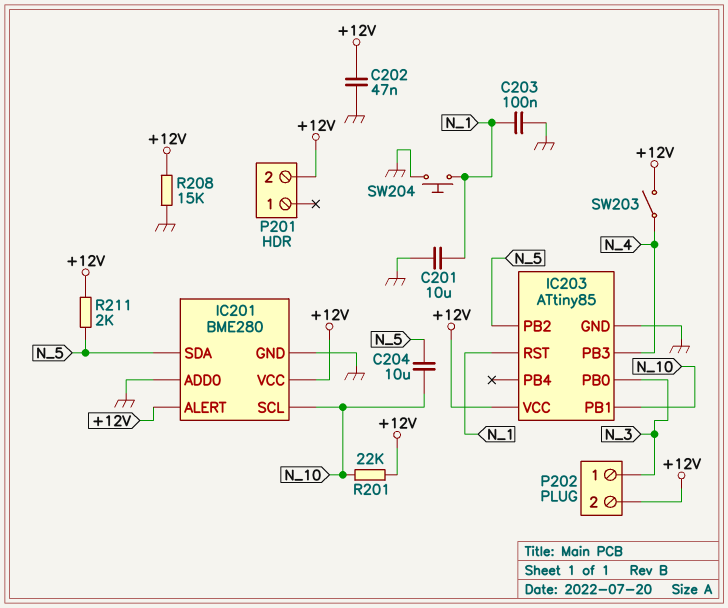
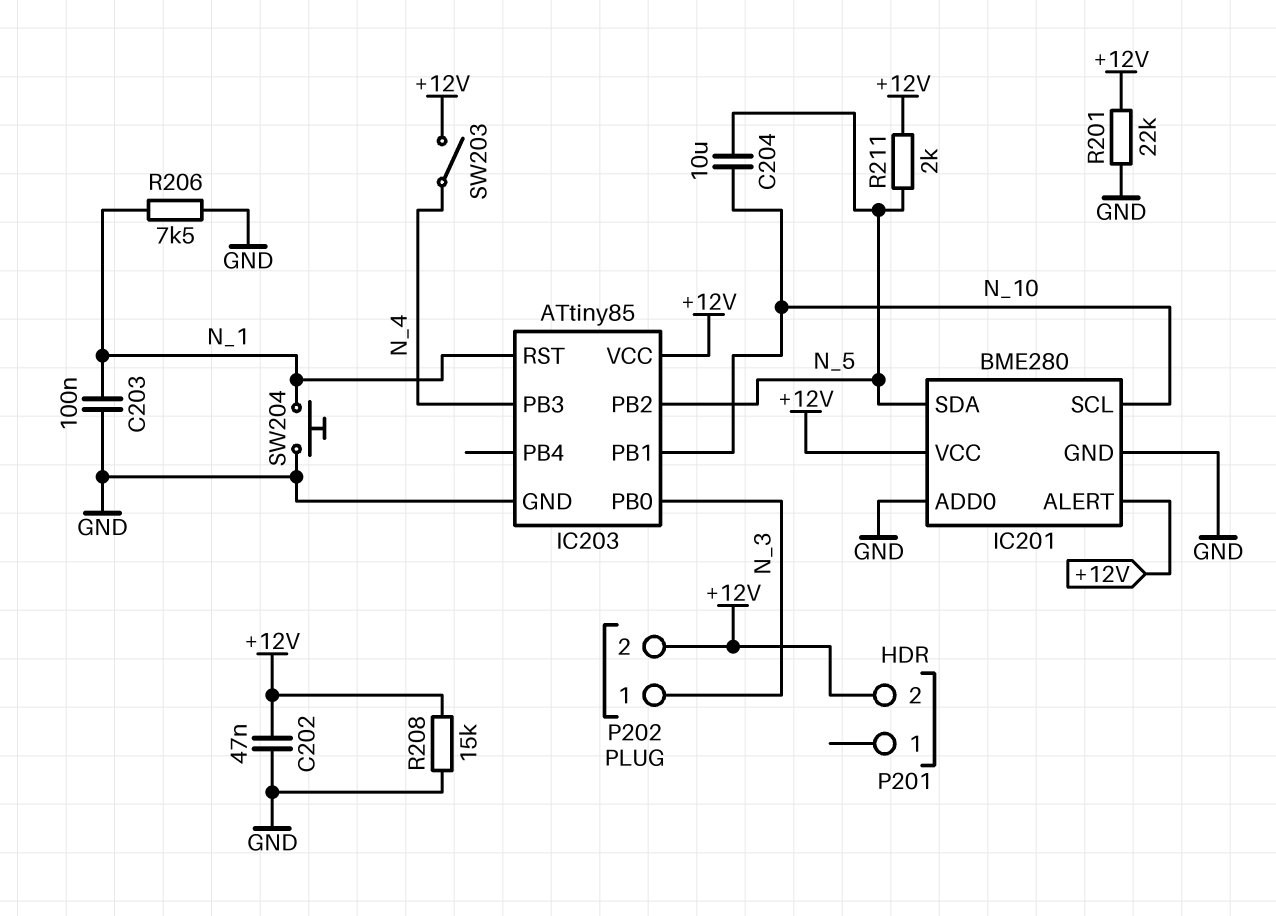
C201: 10uF (GND, N_1) -> none
R201: 22k (+12V, N_10) -> 22k (+12V, GND)
R206: none -> 7.5k (GND, N_1)

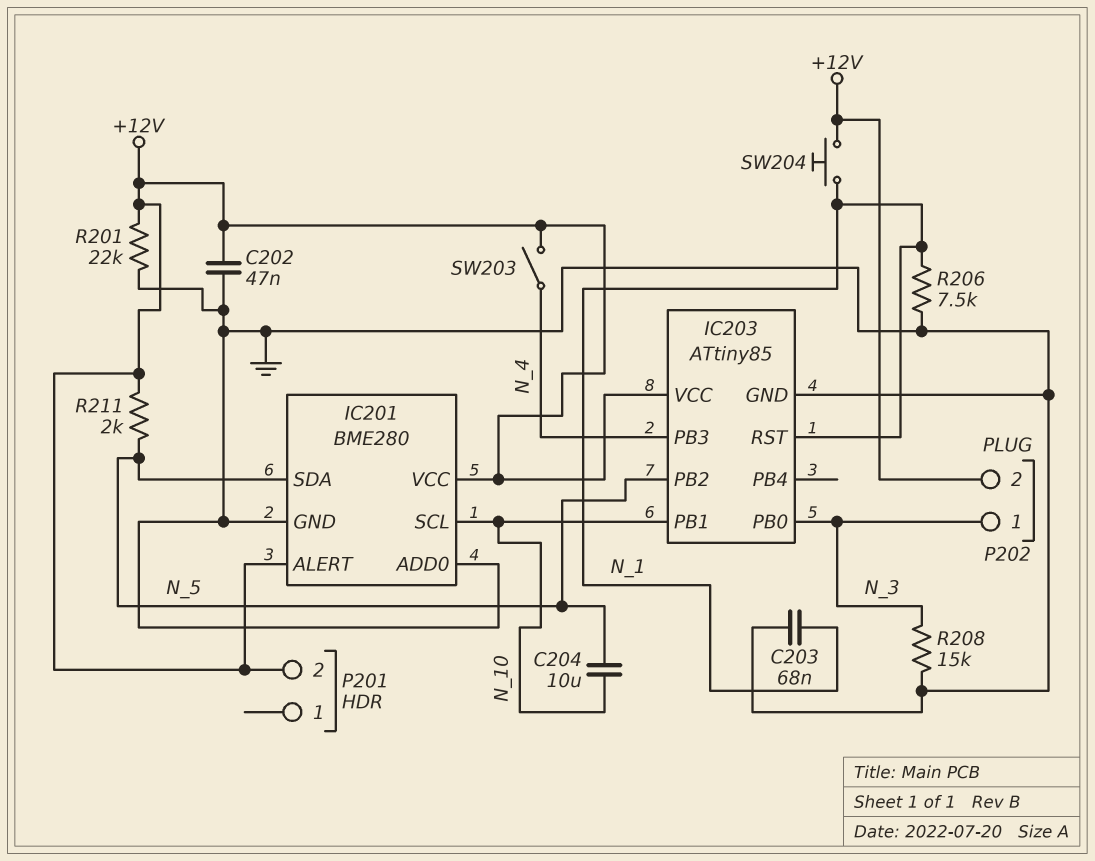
C203: 100nF (GND, N_1) -> 68nF (GND, N_1)
R208: 15k (+12V, GND) -> 15k (GND, N_3)
SW204: button (GND, N_1) -> button (+12V, N_1)

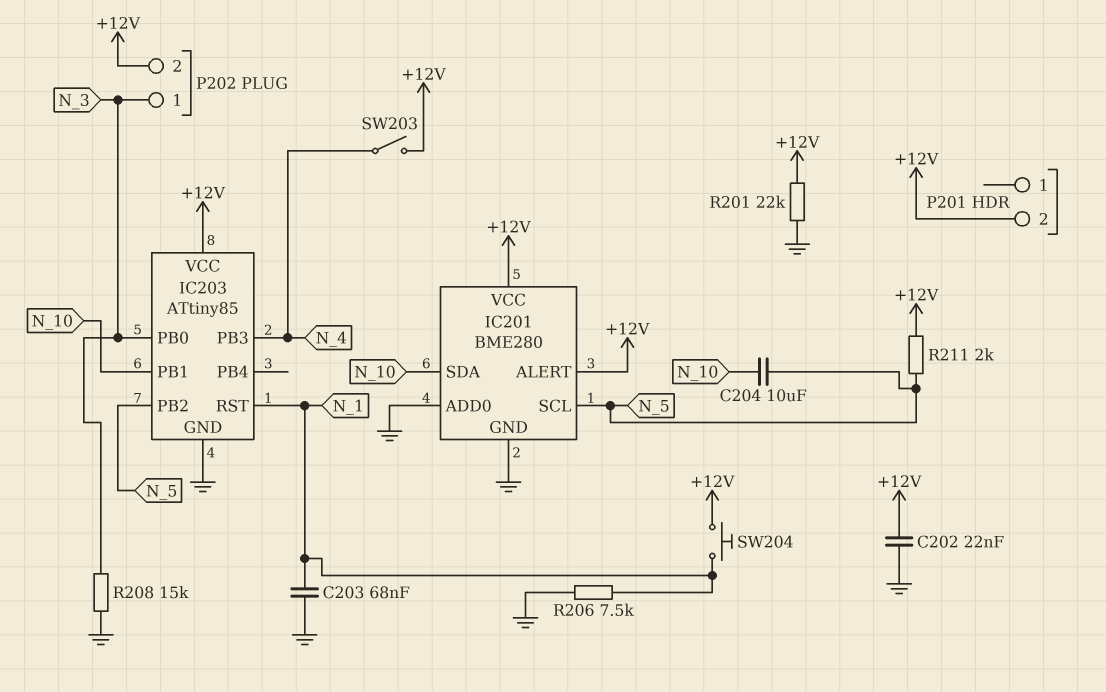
C202: 47nF (+12V, GND) -> 22nF (+12V, GND)
IC201 pin SCL: N_10 -> N_5
IC201 pin SDA: N_5 -> N_10

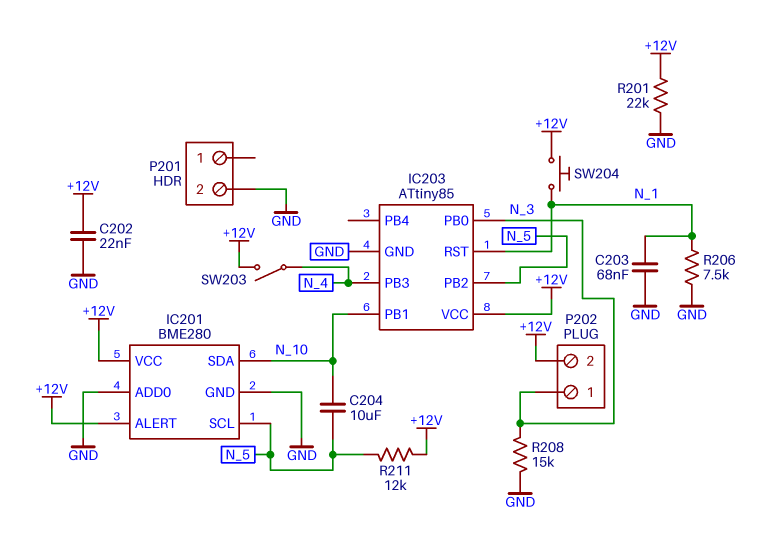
P201 pin 2: +12V -> GND
R211: 2k (+12V, N_5) -> 12k (+12V, N_5)

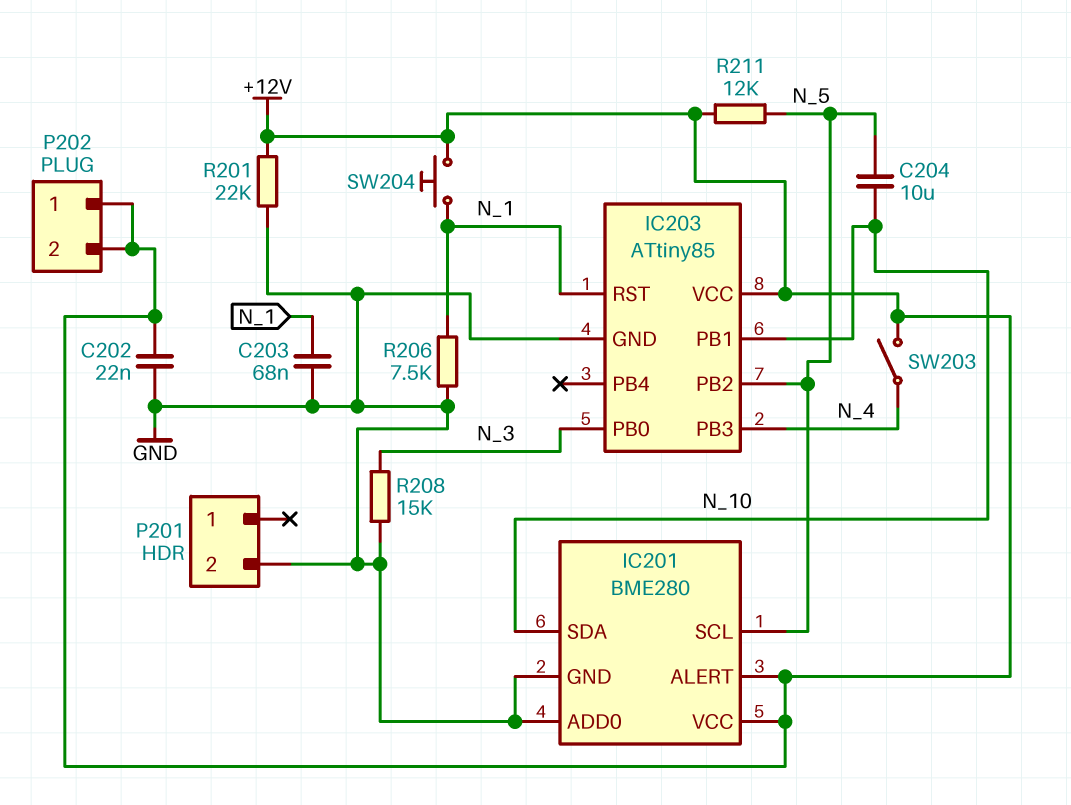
P202 pin 1: N_3 -> +12V

